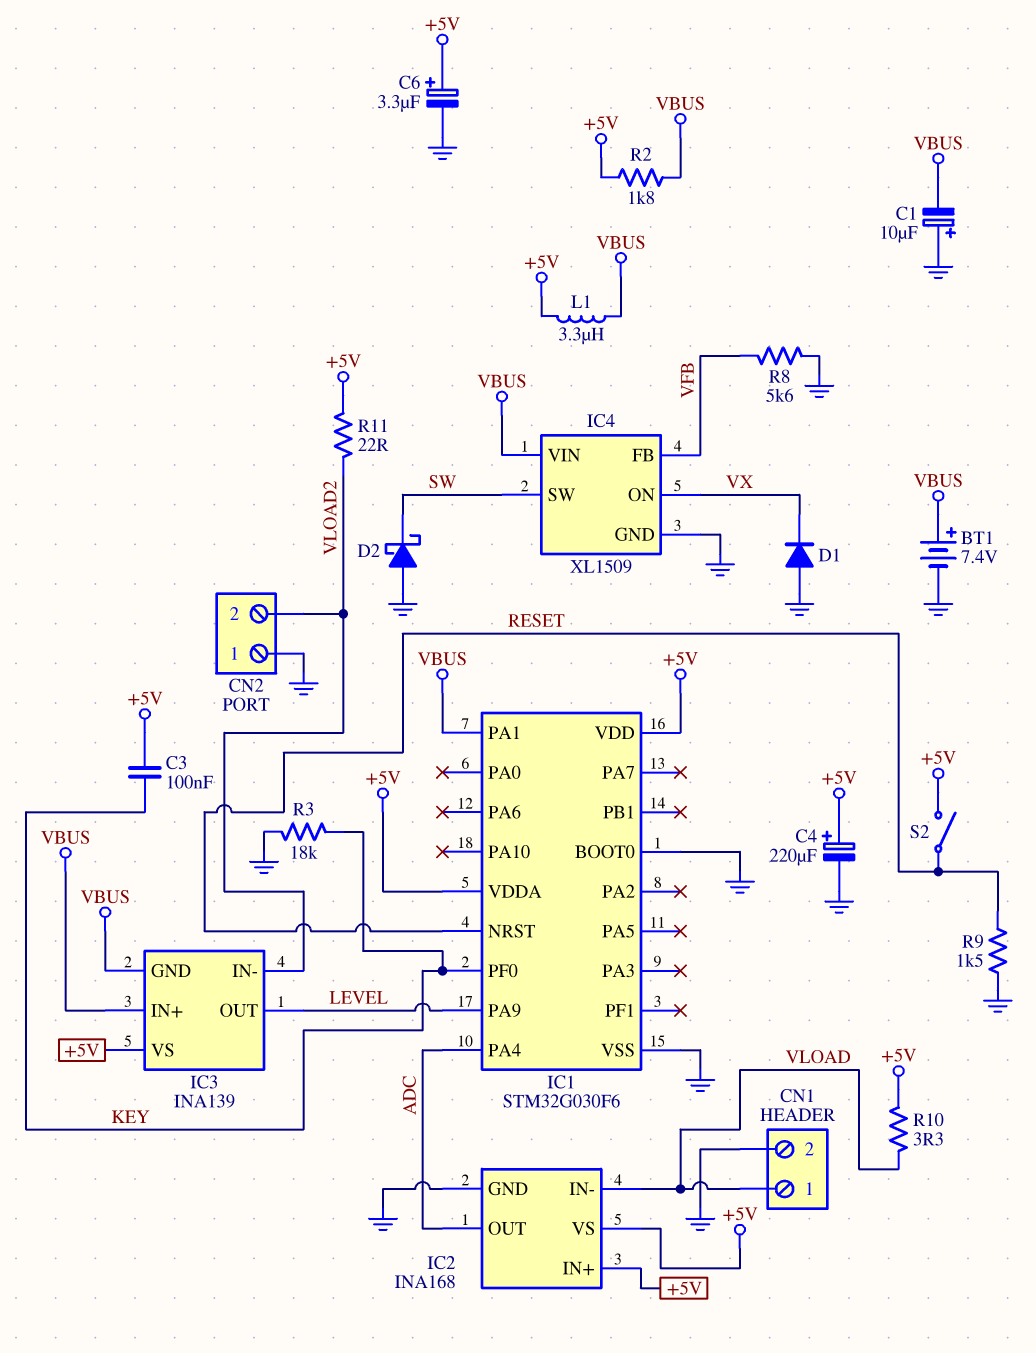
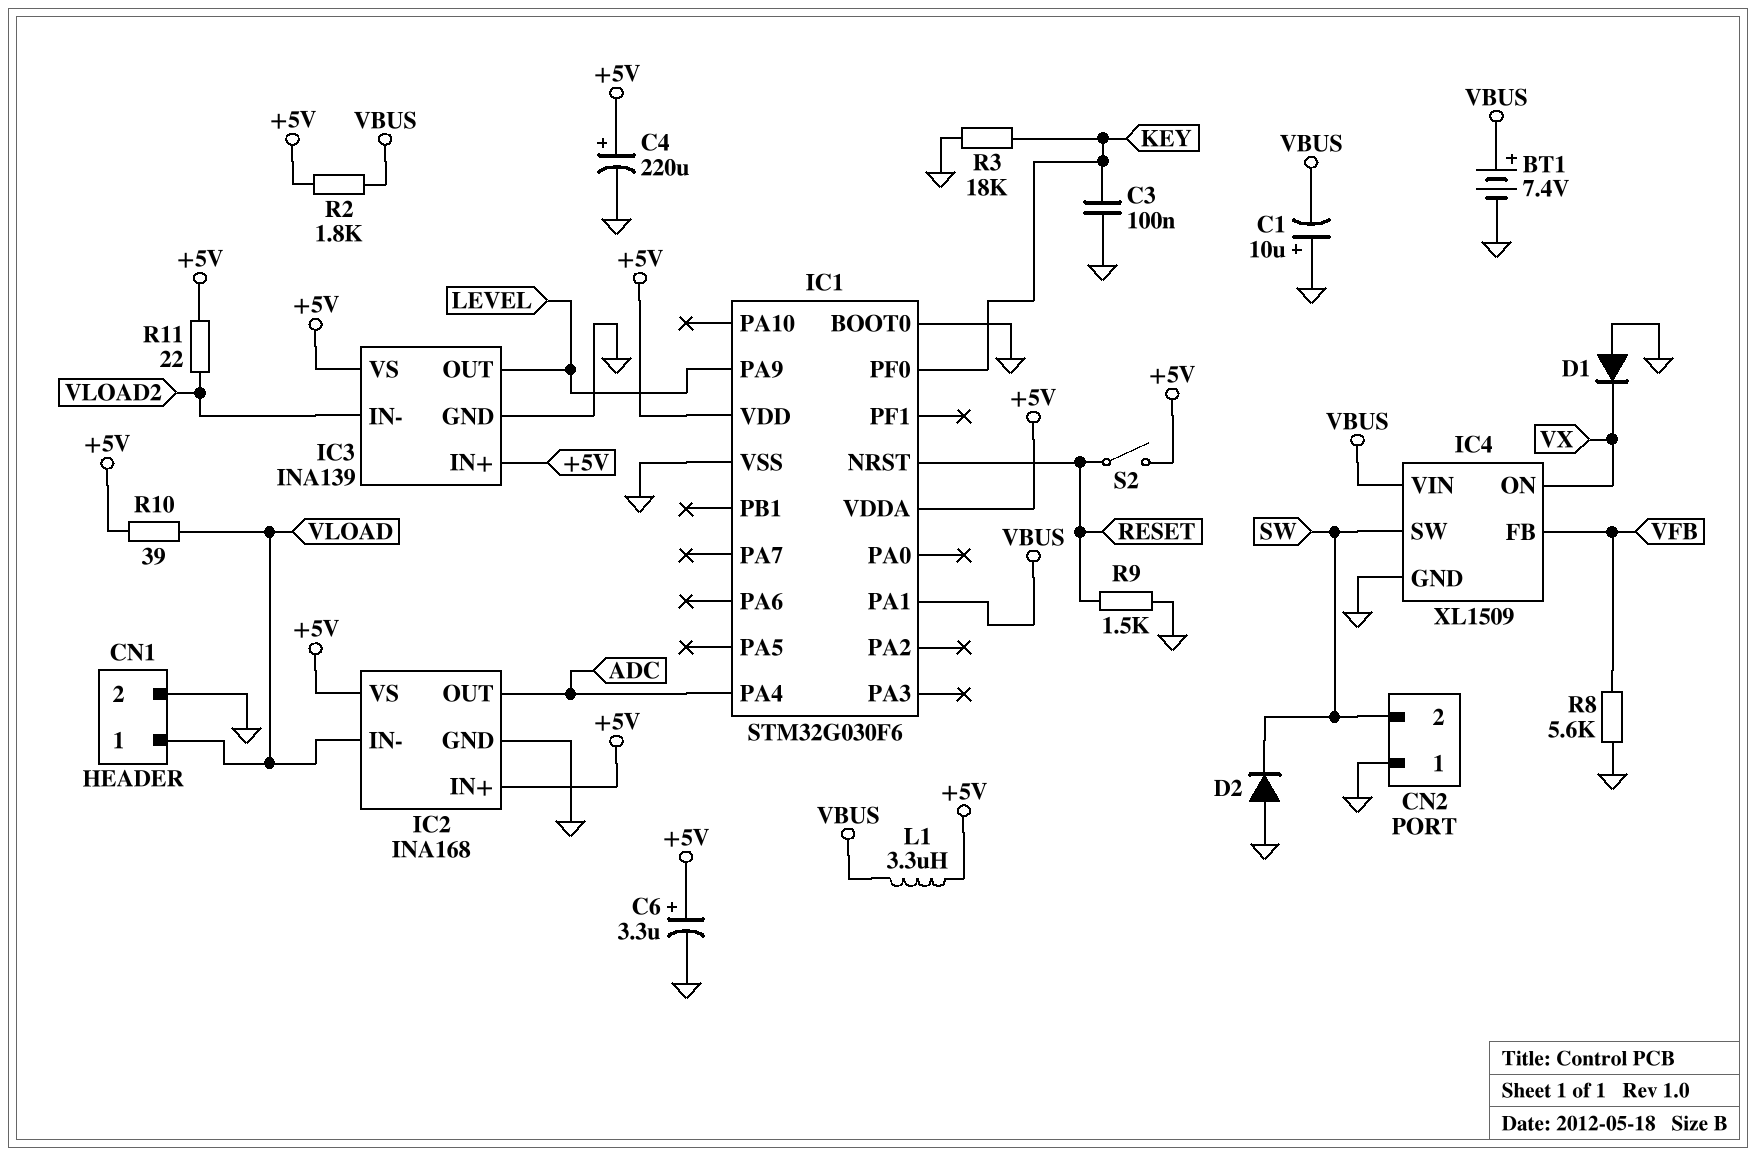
C3: 100nF (+5V, KEY) -> 100nF (GND, KEY)
CN2 pin 2: VLOAD2 -> SW
D2: schottky (A GND, K SW) -> diode (A GND, K SW)
IC3 pin GND: VBUS -> GND
IC3 pin IN+: VBUS -> +5V
R10: 3.3 (+5V, VLOAD) -> 39 (+5V, VLOAD)

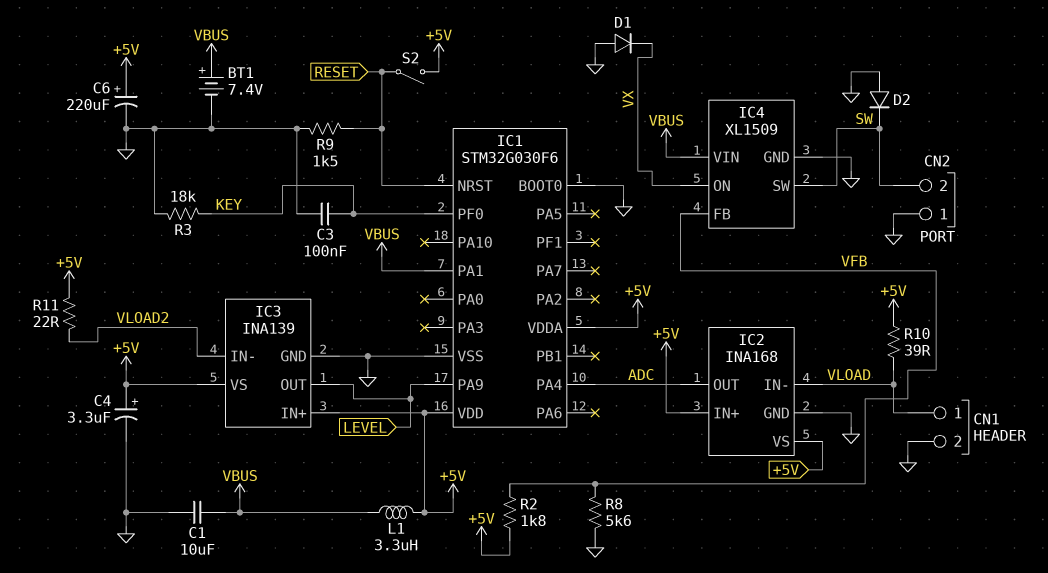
C1: 10uF (plus GND, minus VBUS) -> 10uF (GND, VBUS)
C4: 220uF (plus +5V, minus GND) -> 3.3uF (plus +5V, minus GND)
C6: 3.3uF (plus +5V, minus GND) -> 220uF (plus +5V, minus GND)
R2: 1.8k (+5V, VBUS) -> 1.8k (+5V, VFB)

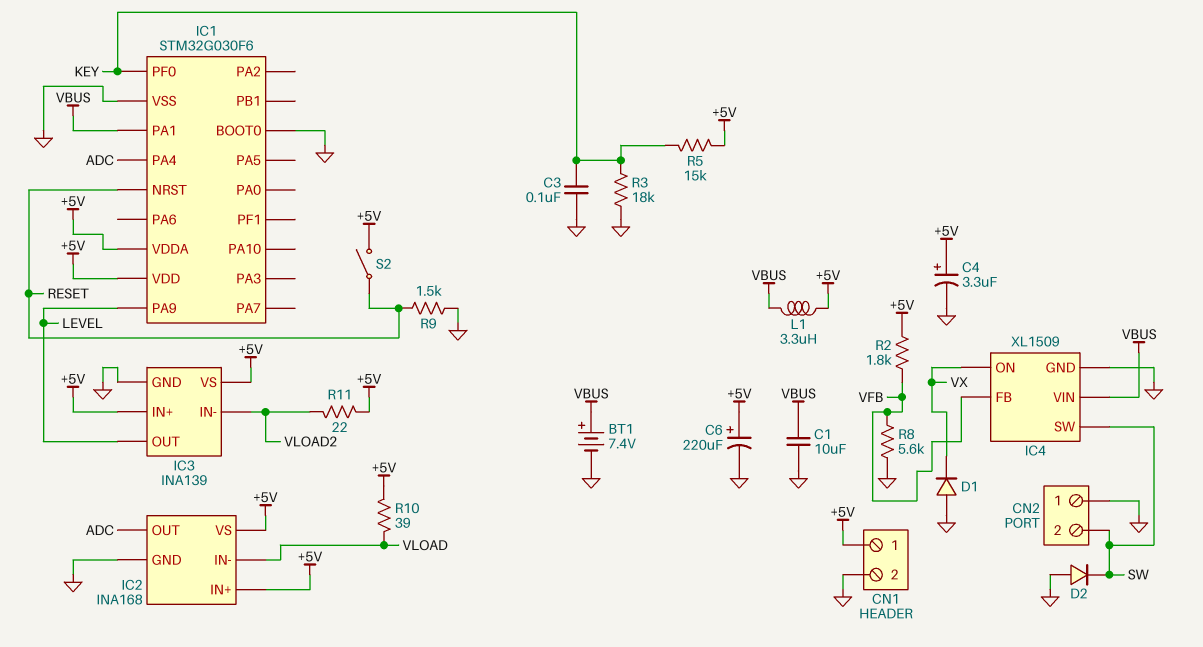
CN1 pin 1: VLOAD -> +5V
R5: none -> 15k (+5V, KEY)

